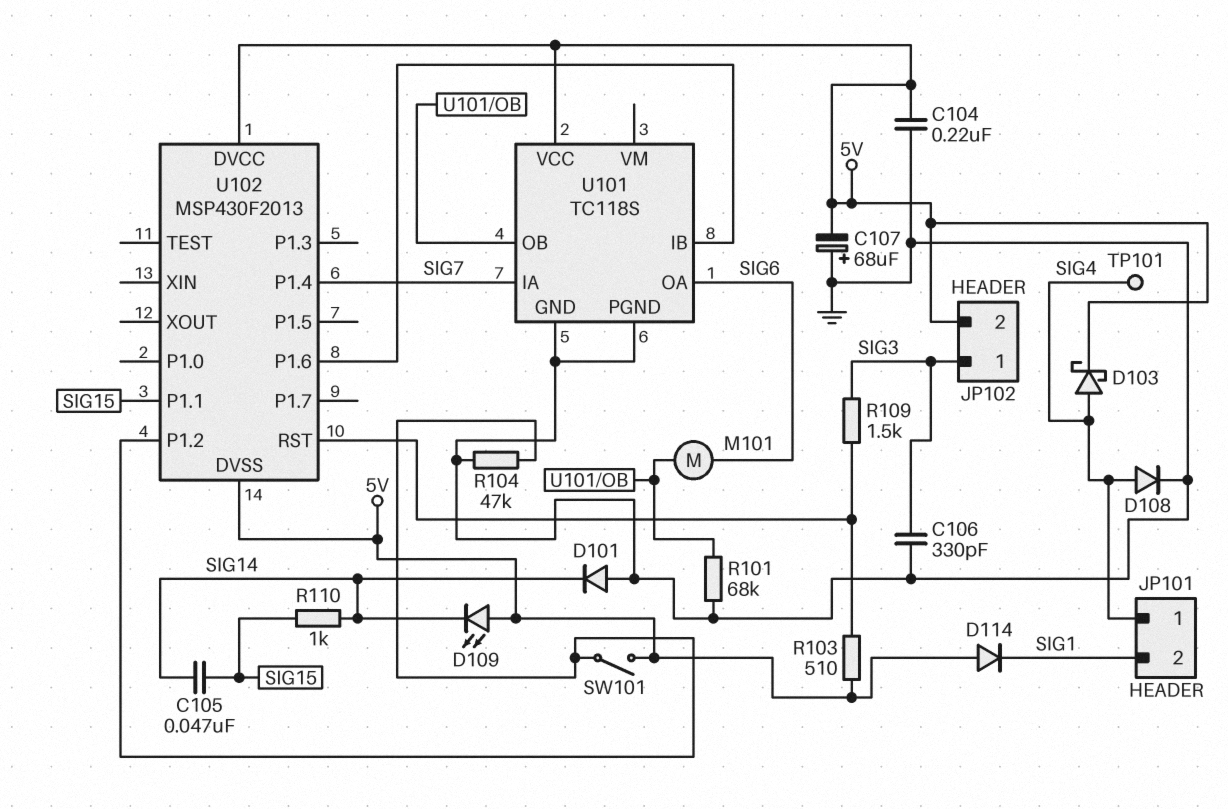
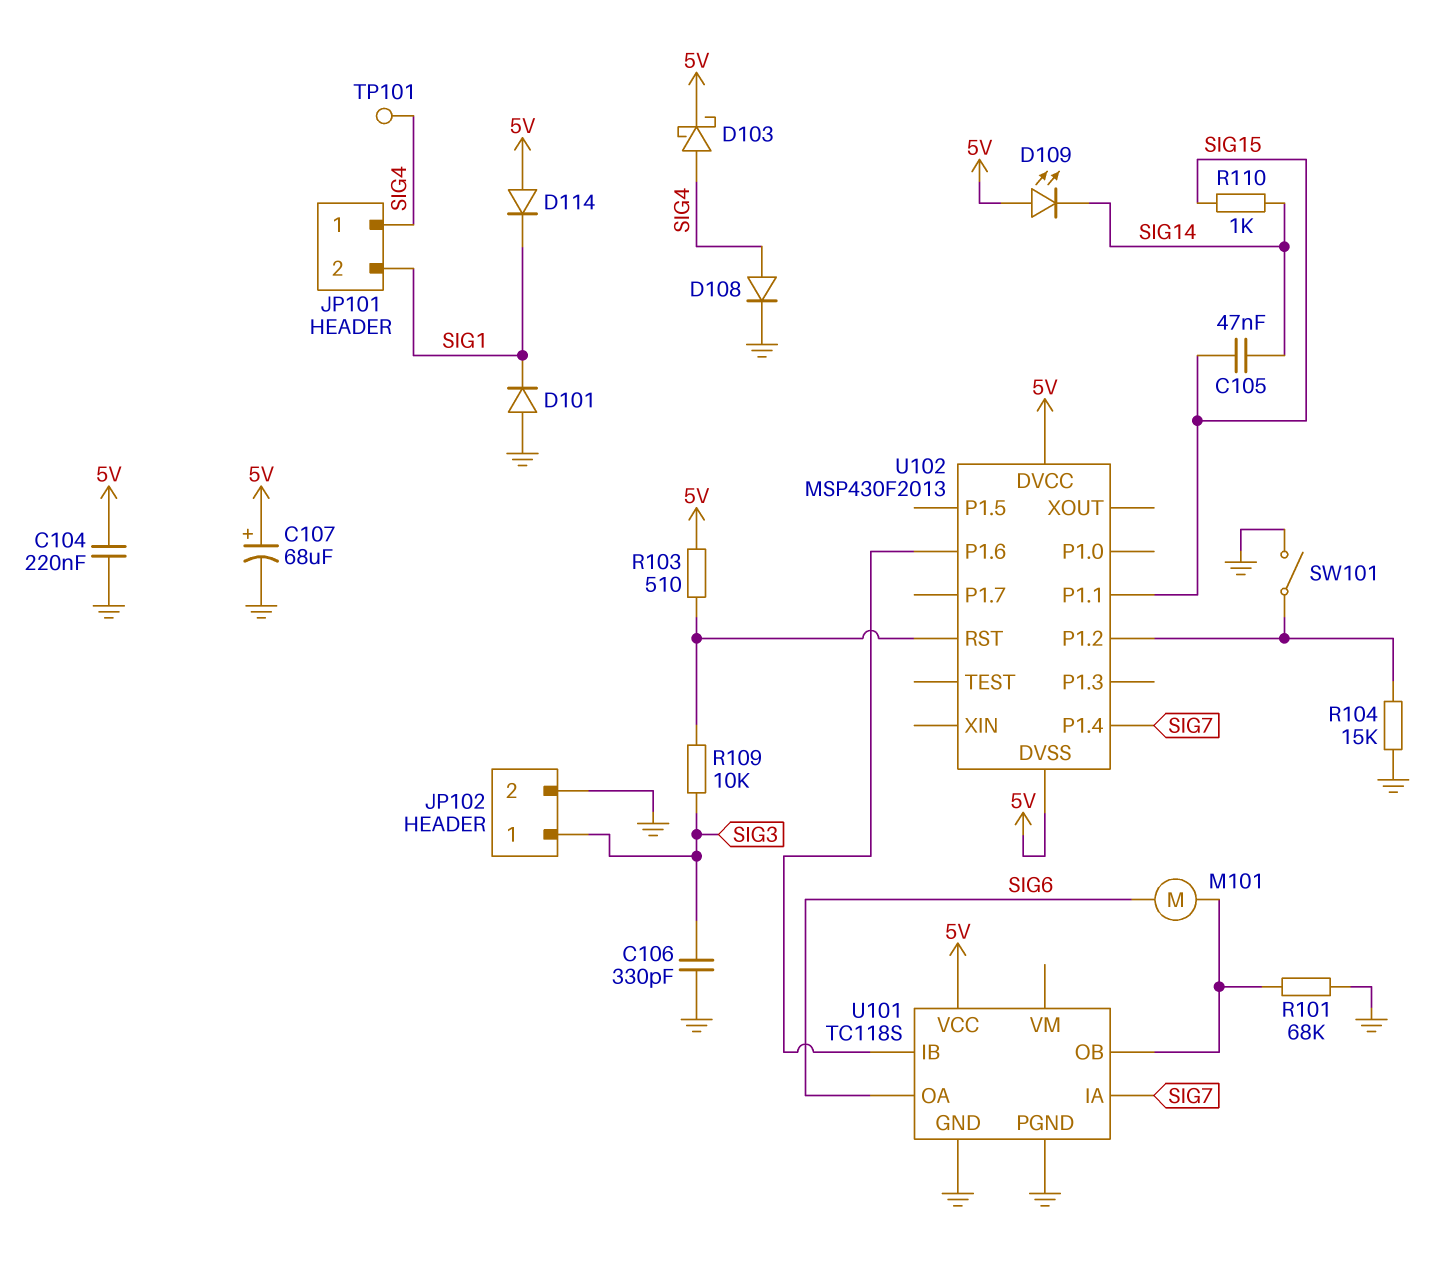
C107: 68uF (plus GND, minus 5V) -> 68uF (plus 5V, minus GND)
D101: diode (A GND, K SIG14) -> diode (A GND, K SIG1)
JP102 pin 2: 5V -> GND
R104: 47k (GND, U102/P1.2) -> 15k (GND, U102/P1.2)
R109: 1.5k (SIG3, U102/RST) -> 10k (SIG3, U102/RST)
SW101: switch (5V, U102/P1.2) -> switch (GND, U102/P1.2)

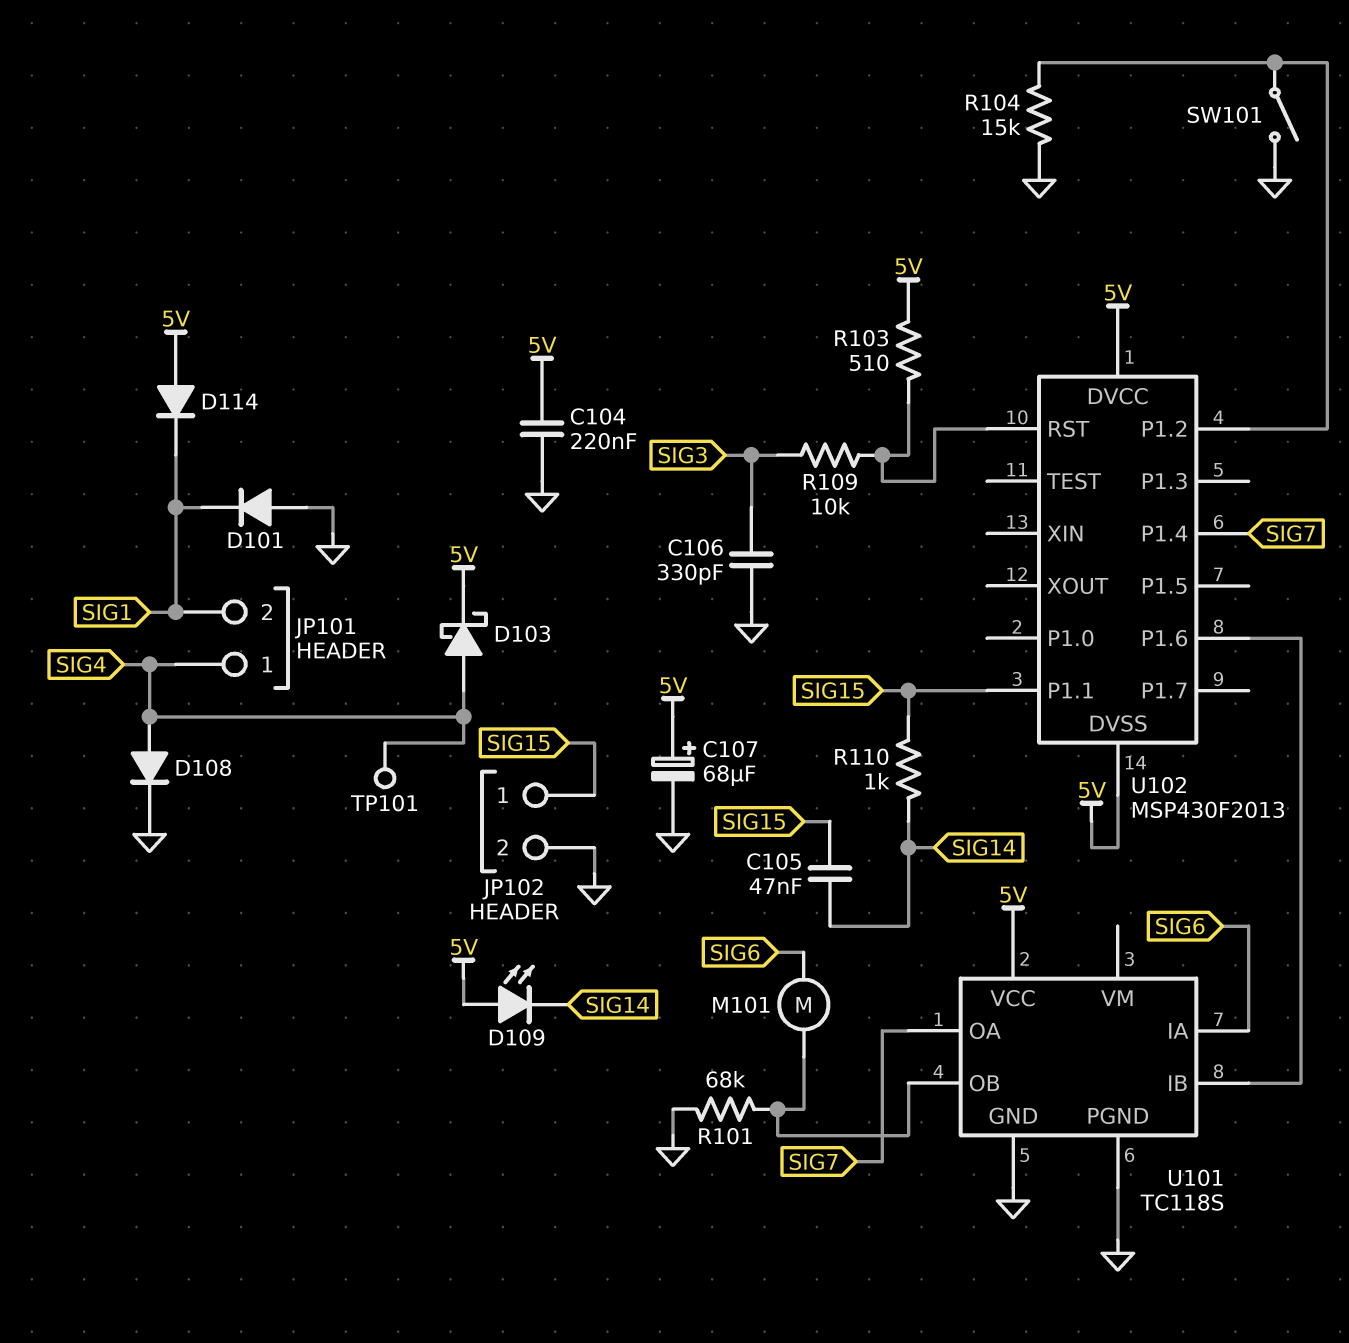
JP102 pin 1: SIG3 -> SIG15
U101 pin IA: SIG7 -> SIG6
U101 pin OA: SIG6 -> SIG7

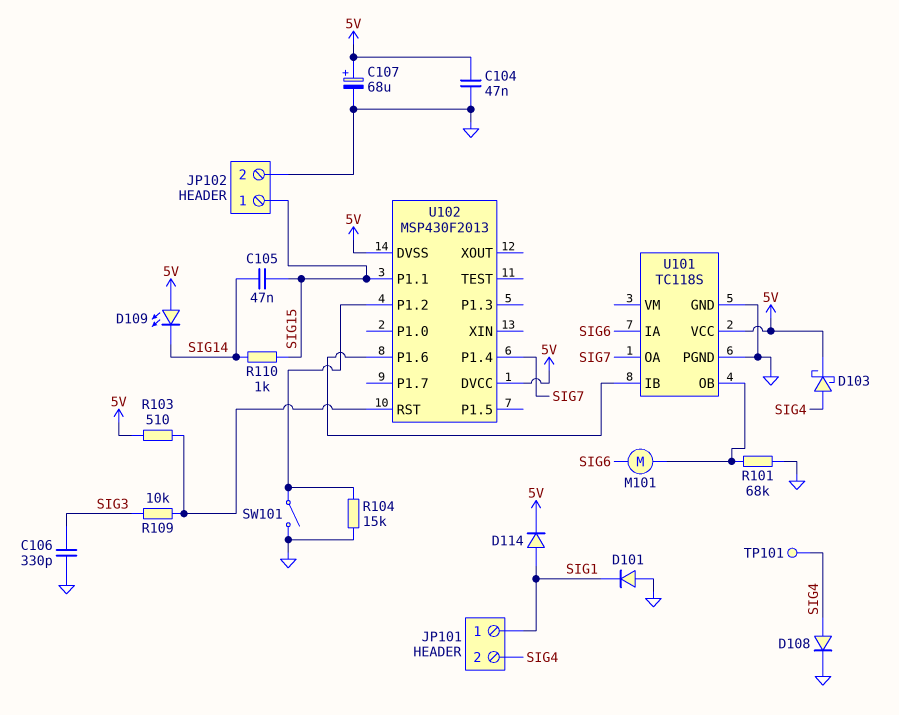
C104: 220nF (5V, GND) -> 47nF (5V, GND)
D114: diode (A 5V, K SIG1) -> diode (A SIG1, K 5V)
JP101 pin 1: SIG4 -> SIG1
JP101 pin 2: SIG1 -> SIG4

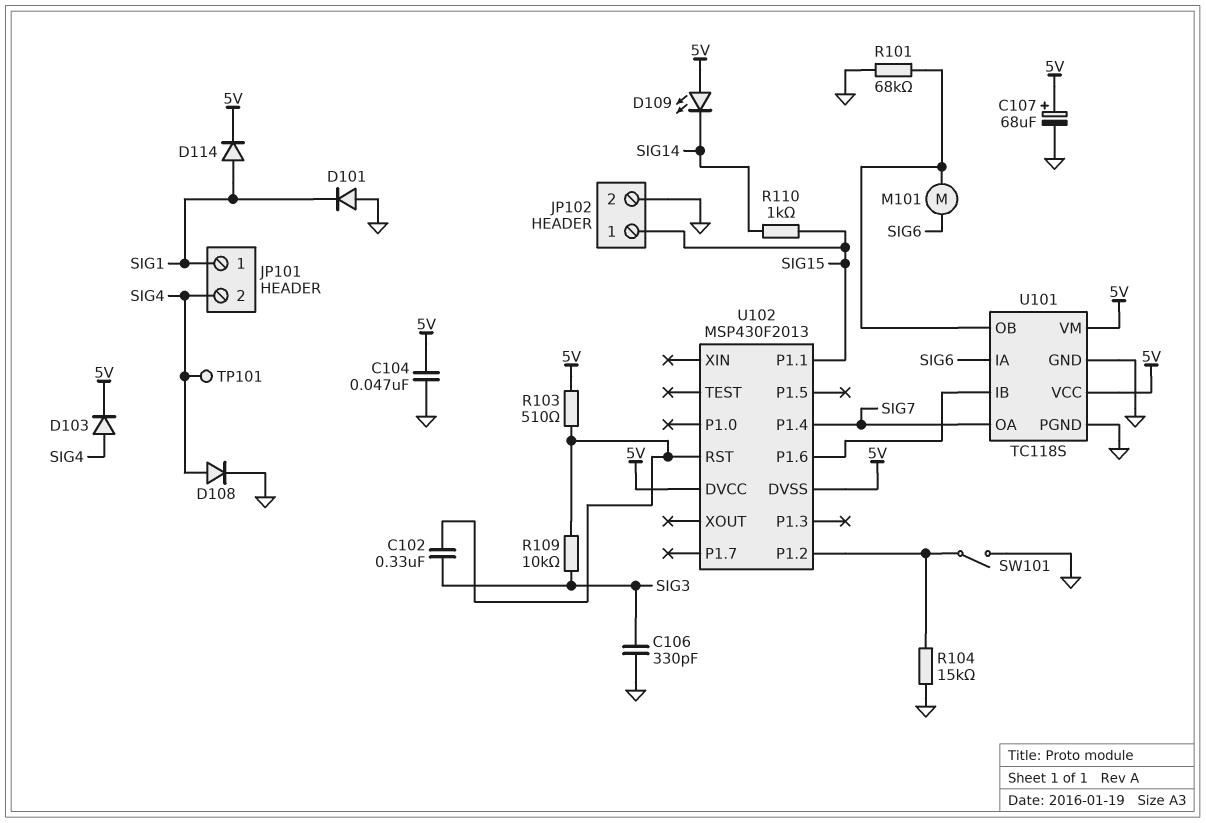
C102: none -> 330nF (SIG3, U102/RST)
C105: 47nF (SIG14, SIG15) -> none
D103: schottky (A SIG4, K 5V) -> diode (A SIG4, K 5V)
U101 pin VM: none -> 5V

